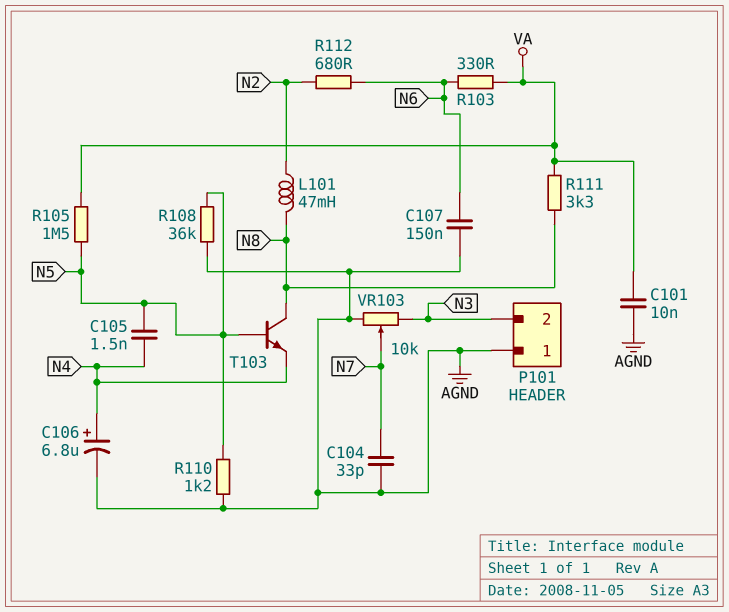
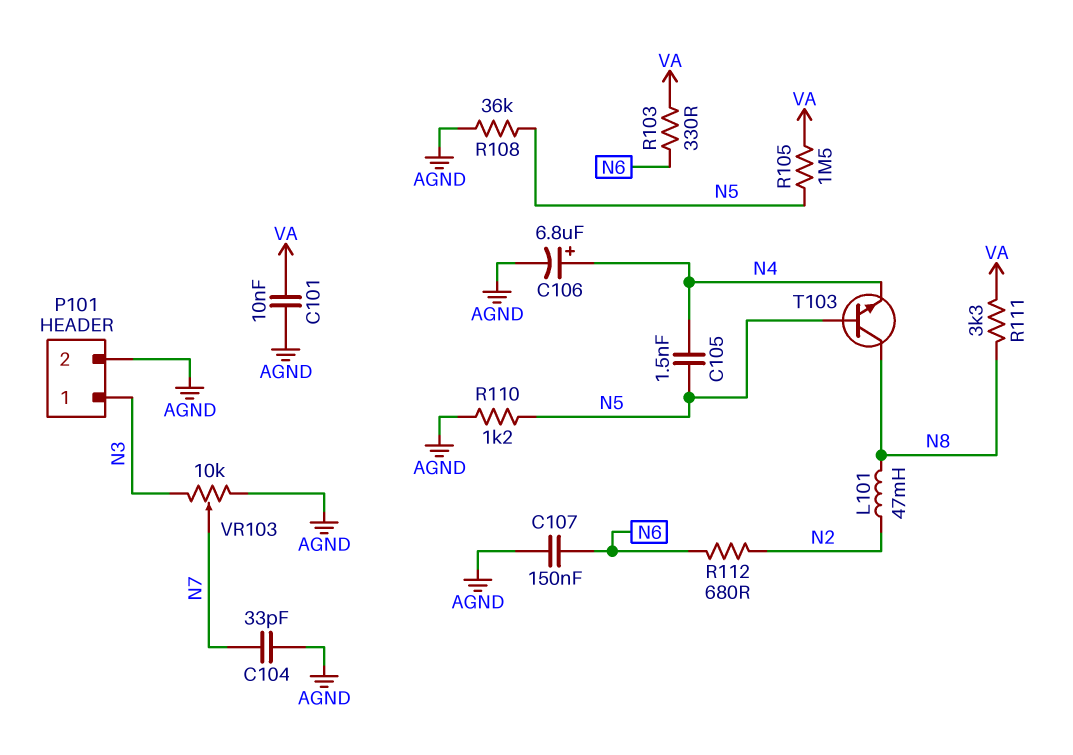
P101 pin 1: AGND -> N3
P101 pin 2: N3 -> AGND

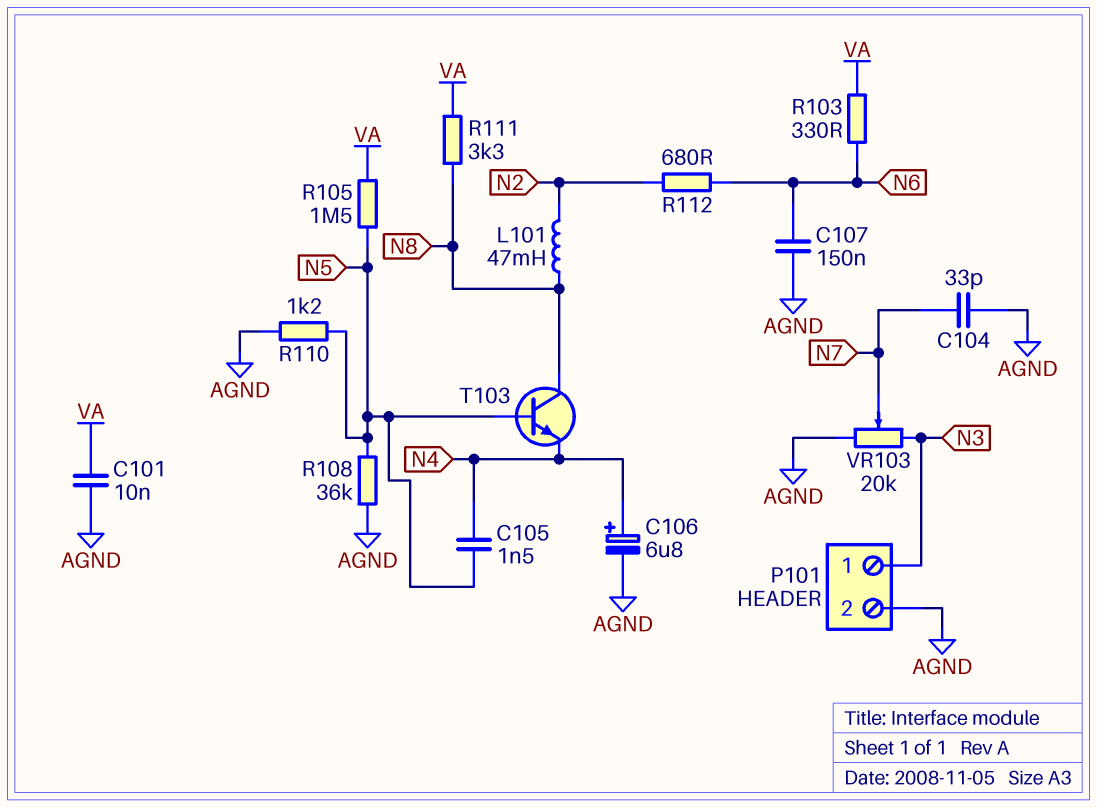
VR103: 10k (AGND, N3, wiper N7) -> 20k (AGND, N3, wiper N7)

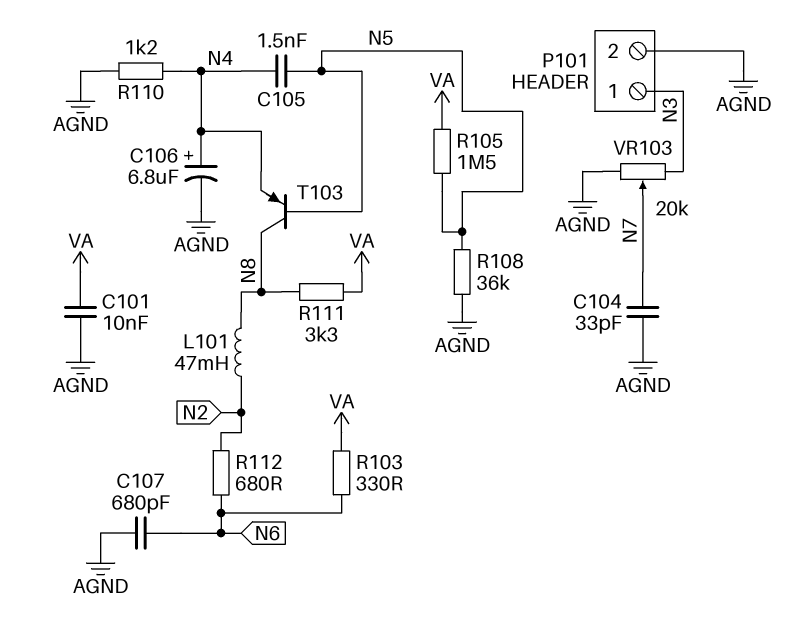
C107: 150nF (AGND, N6) -> 680pF (AGND, N6)
R110: 1.2k (AGND, N5) -> 1.2k (AGND, N4)
T103: NPN (B N5, C N8, E N4) -> PNP (B N5, C N8, E N4)

